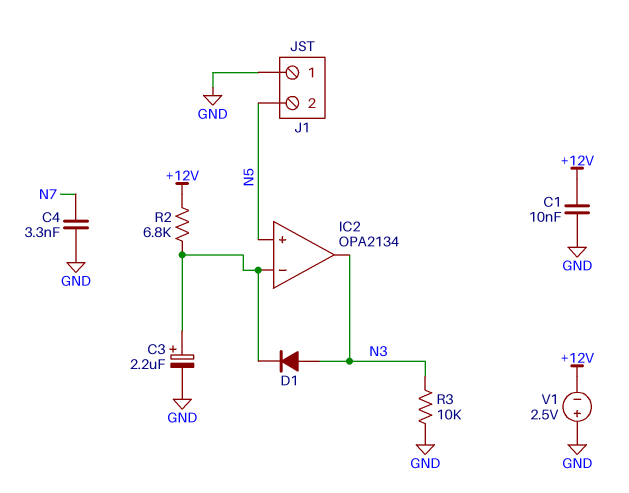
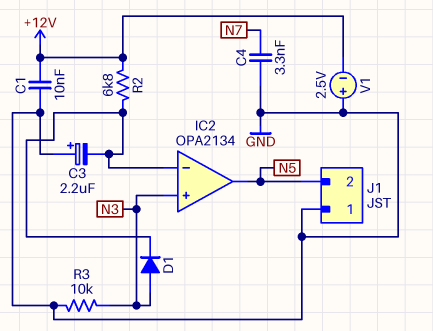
C3: 2.2uF (plus IC2/in-, minus GND) -> 2.2uF (plus GND, minus IC2/in-)
IC2 pin in+: N5 -> N3
IC2 pin out: N3 -> N5

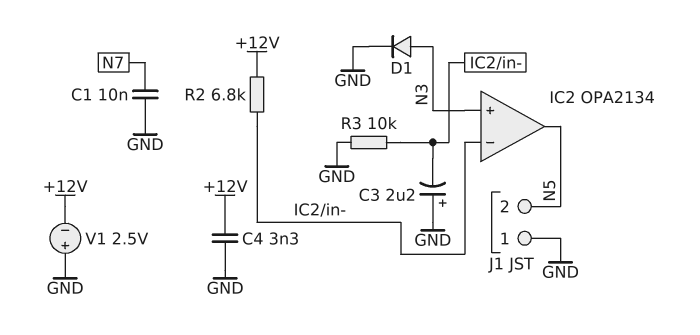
C1: 10nF (+12V, GND) -> 10nF (GND, N7)
C4: 3.3nF (GND, N7) -> 3.3nF (+12V, GND)
D1: diode (A N3, K IC2/in-) -> diode (A N3, K GND)
R3: 10k (GND, N3) -> 10k (GND, IC2/in-)

